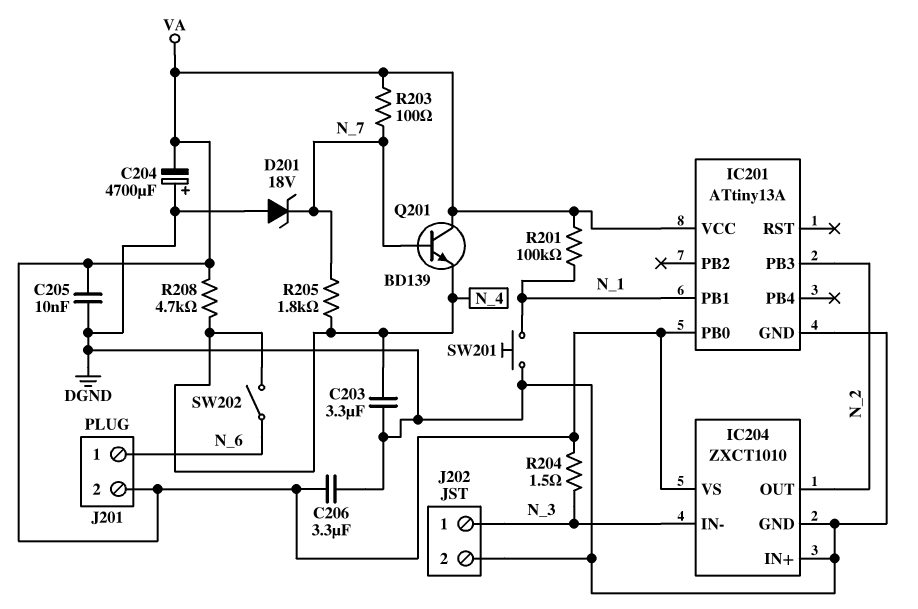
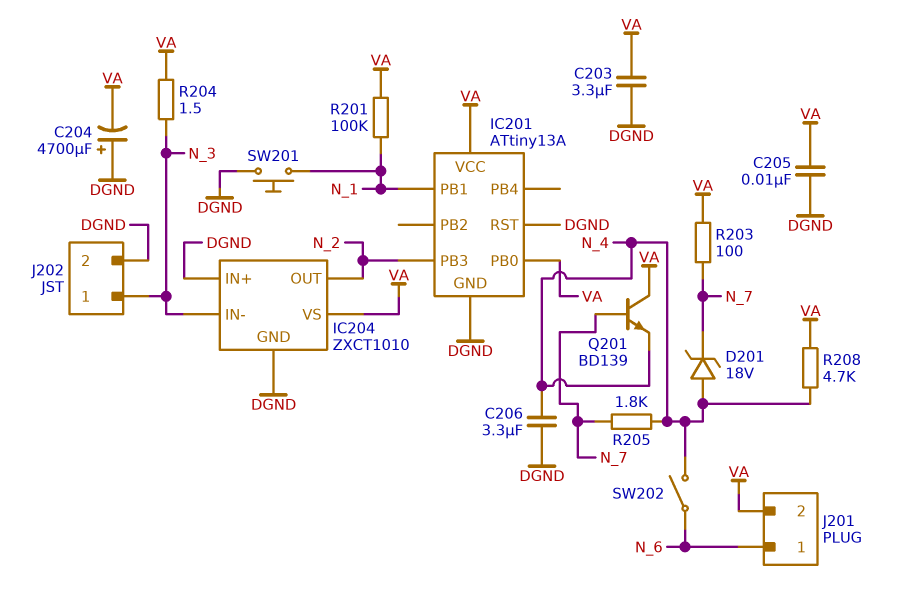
C203: 3.3uF (DGND, N_4) -> 3.3uF (DGND, VA)
C206: 3.3uF (DGND, VA) -> 3.3uF (DGND, N_4)
D201: zener 18V (A DGND, K N_7) -> zener 18V (A N_4, K N_7)
IC201 pin RST: none -> DGND

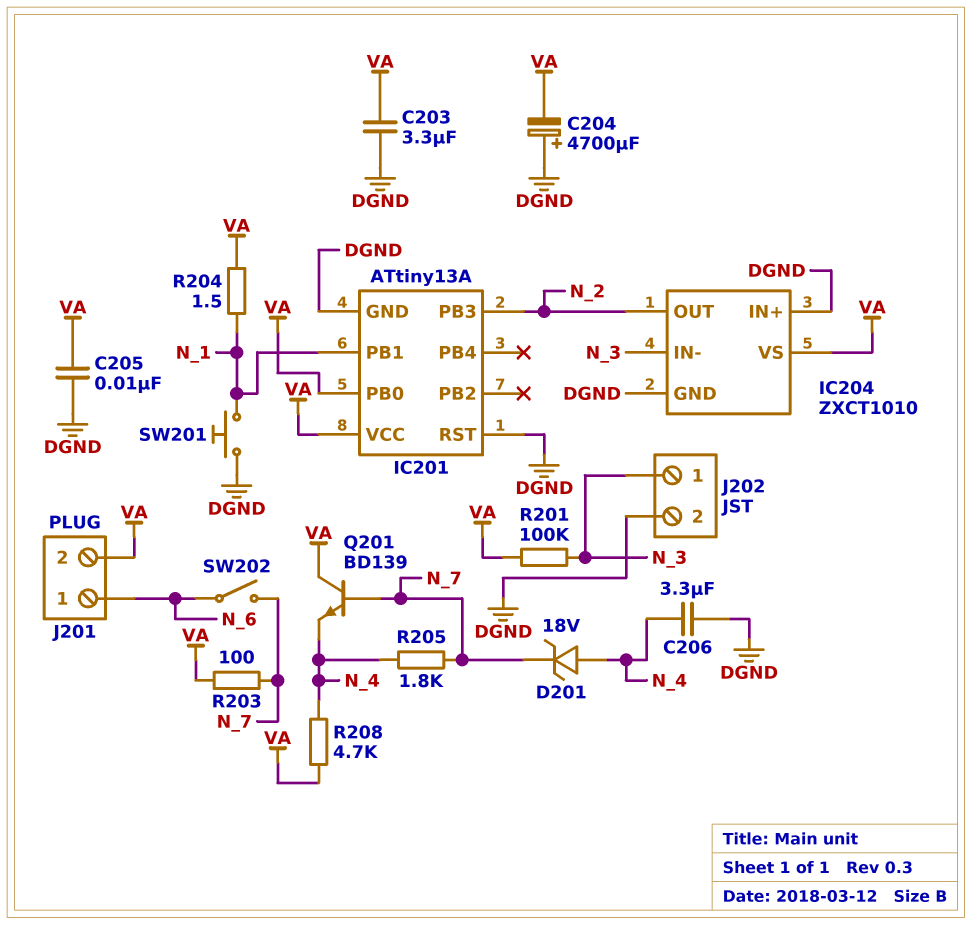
R201: 100k (N_1, VA) -> 100k (N_3, VA)
R204: 1.5 (N_3, VA) -> 1.5 (N_1, VA)
SW202: switch (N_4, N_6) -> switch (N_6, N_7)

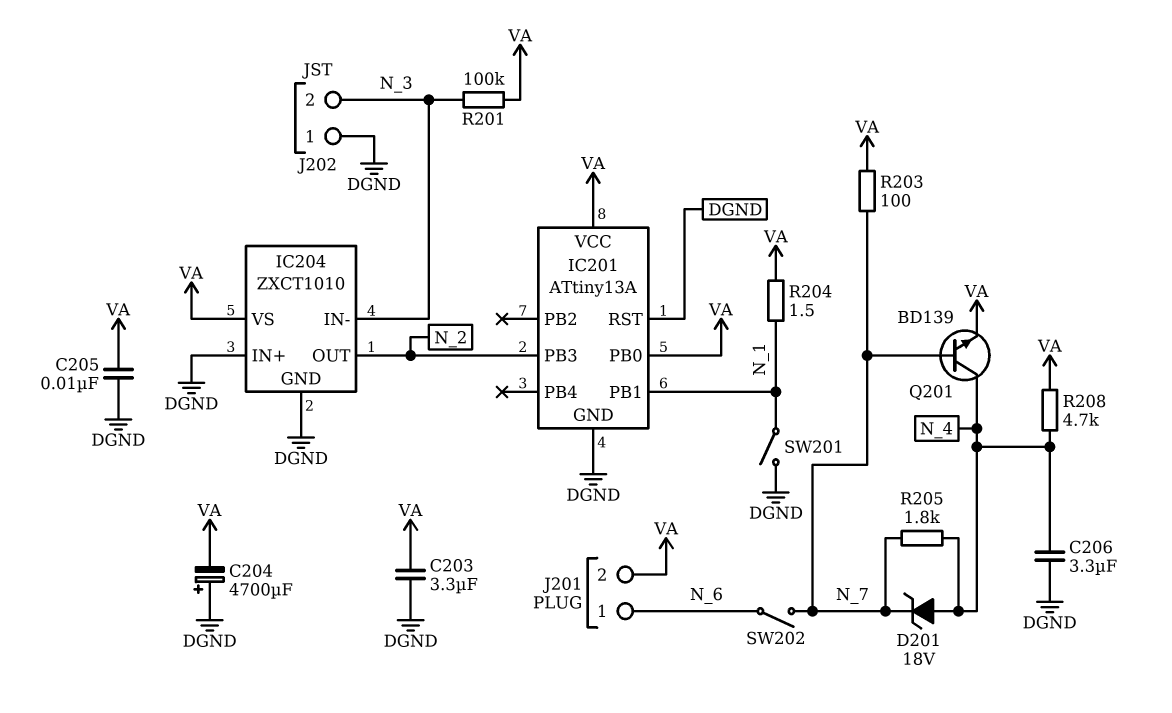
J202 pin 1: N_3 -> DGND
J202 pin 2: DGND -> N_3
Q201: NPN BD139 (B N_7, C VA, E N_4) -> NPN BD139 (B N_7, C N_4, E VA)
SW201: button (DGND, N_1) -> switch (DGND, N_1)

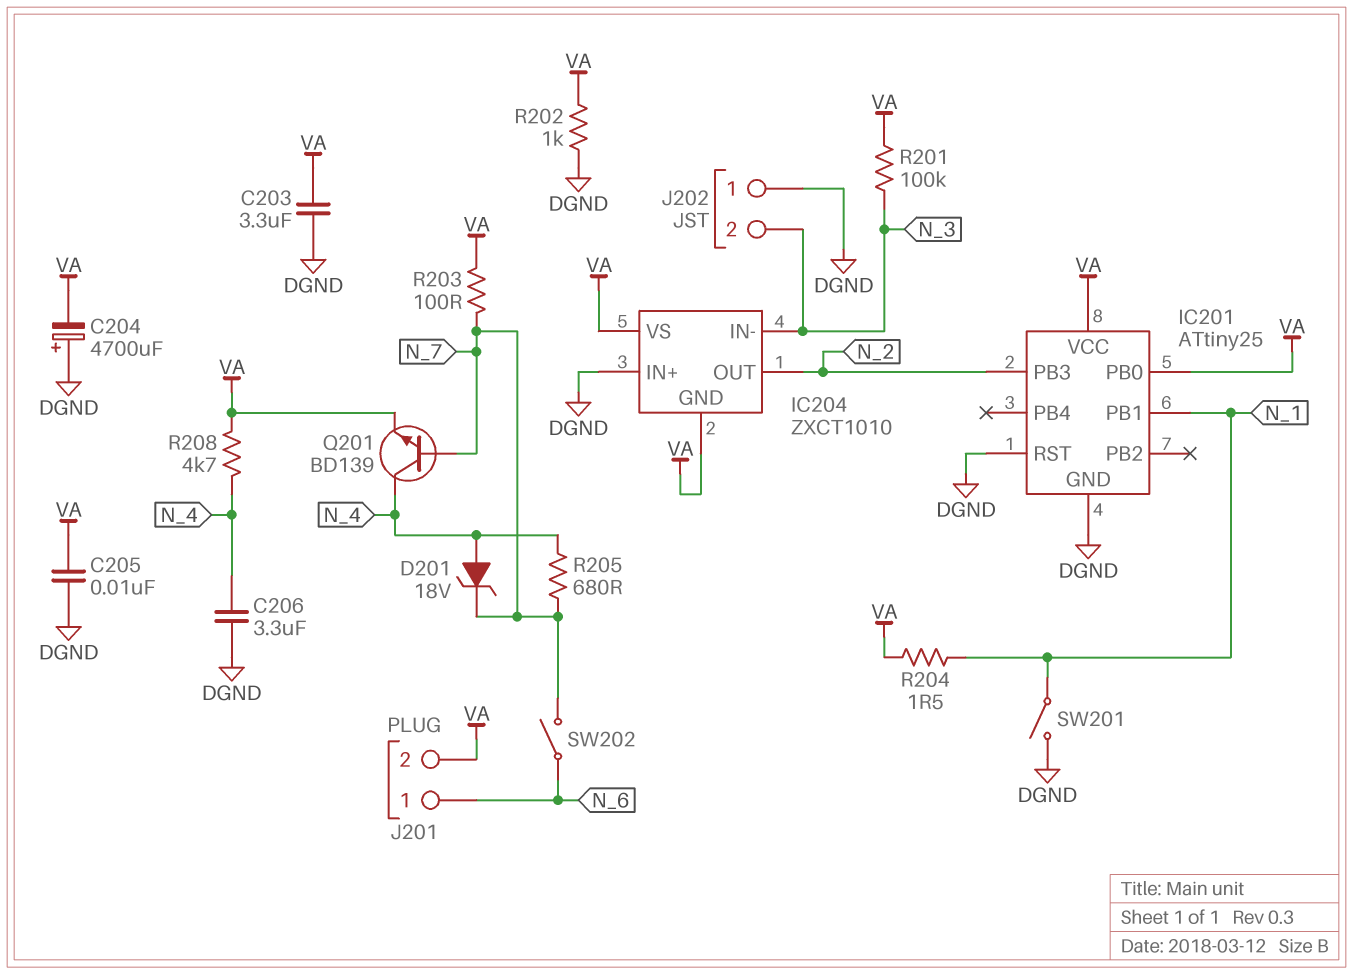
IC201: ATtiny13A -> ATtiny25
IC204 pin GND: DGND -> VA
R202: none -> 1k (DGND, VA)
R205: 1.8k (N_4, N_7) -> 680 (N_4, N_7)

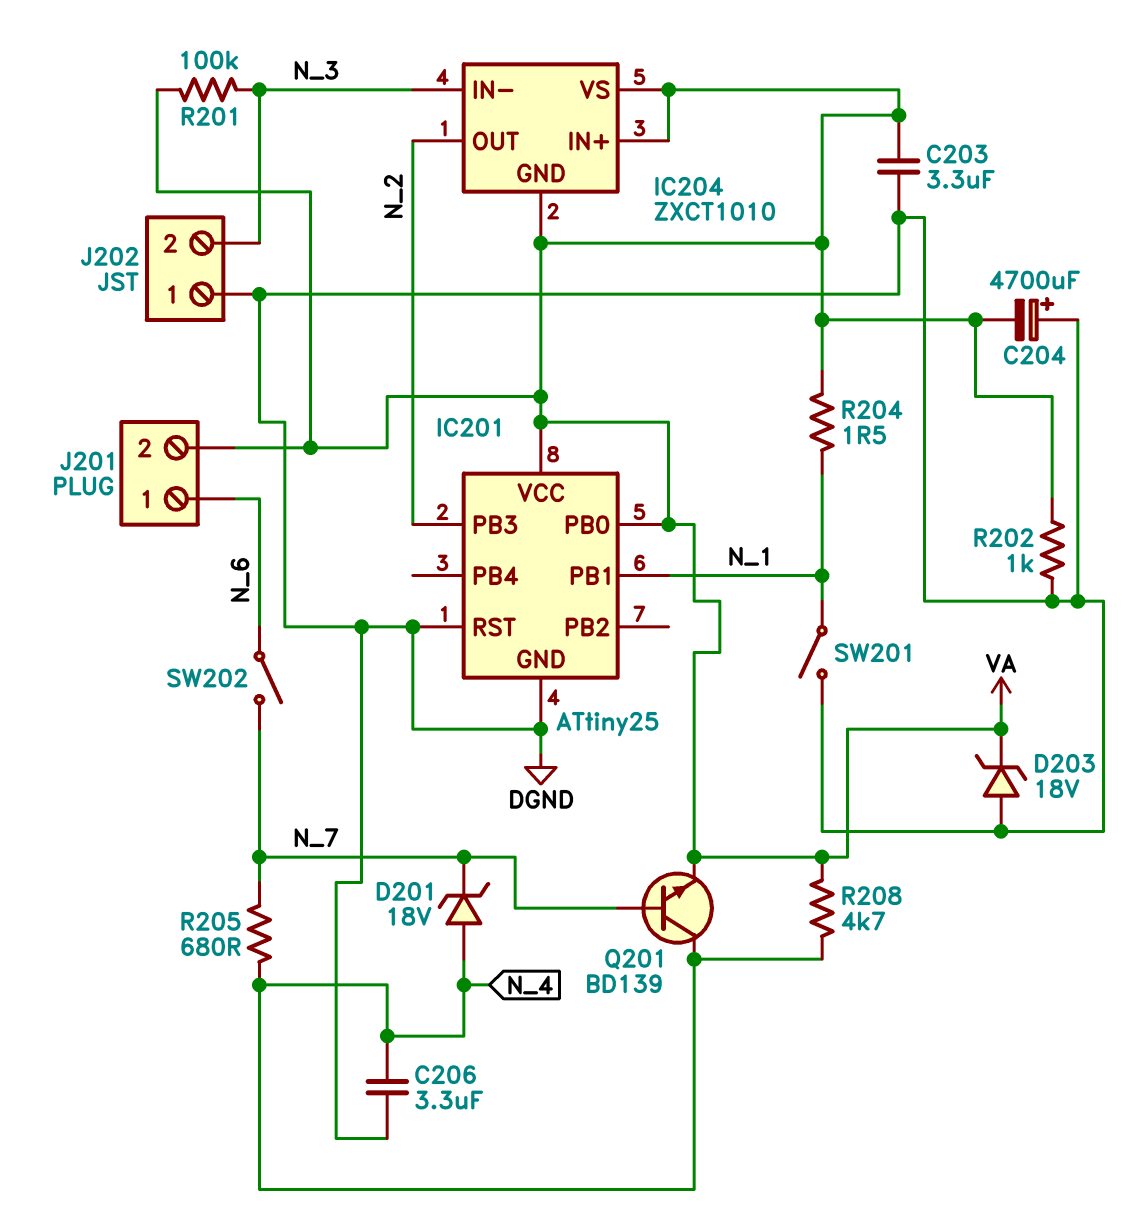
C205: 10nF (DGND, VA) -> none
D203: none -> zener 18V (A DGND, K VA)
IC204 pin IN+: DGND -> VA
R203: 100 (N_7, VA) -> none

